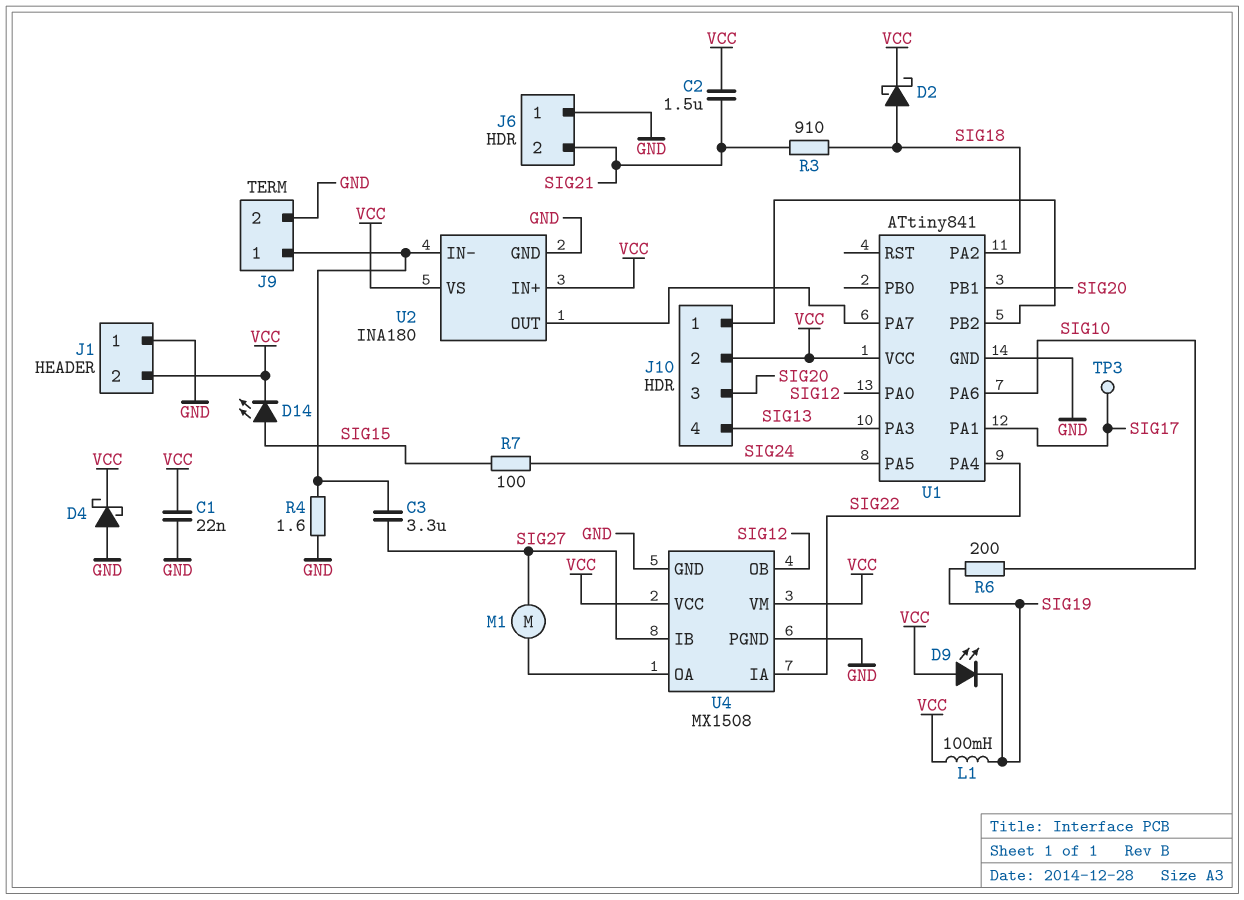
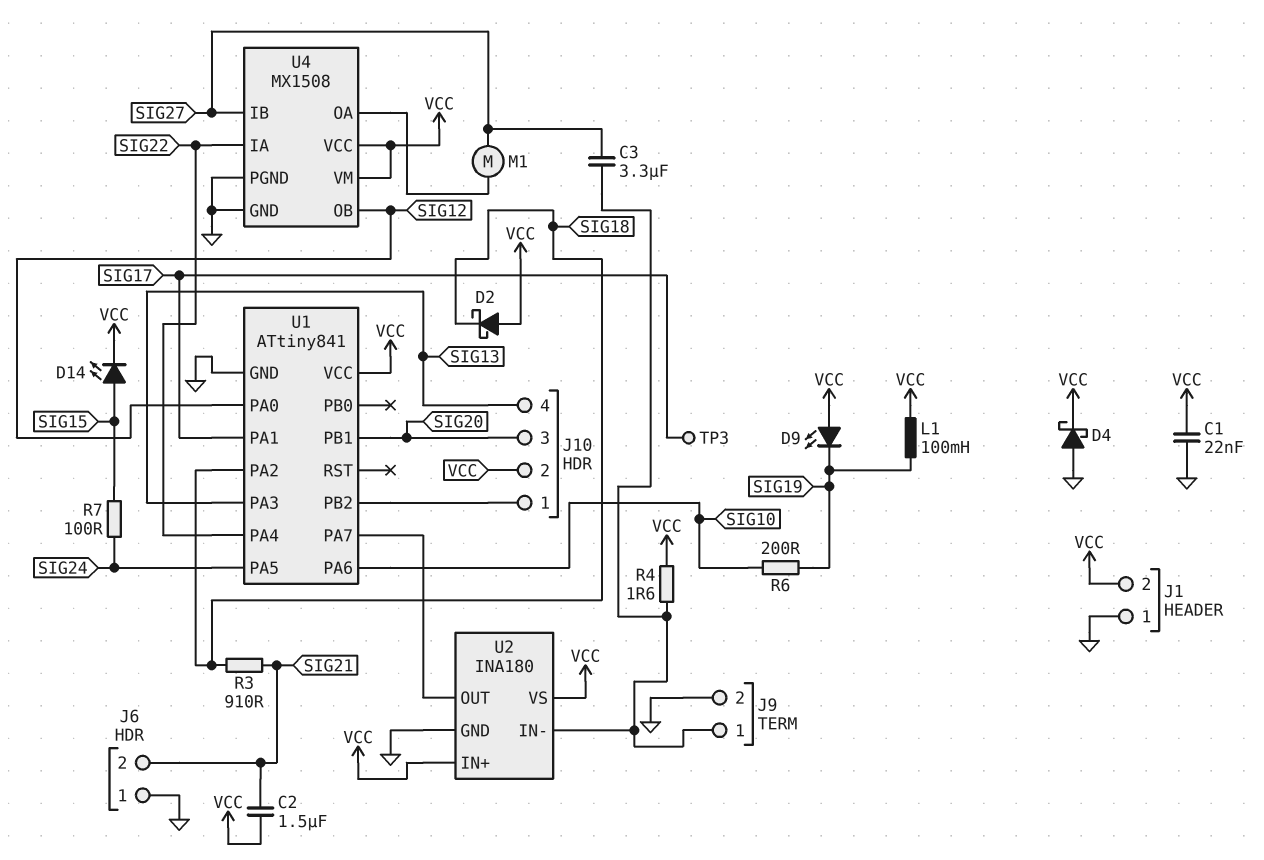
D2: schottky (A SIG18, K VCC) -> schottky (A VCC, K SIG18)
R4: 1.6 (GND, J9/1) -> 1.6 (J9/1, VCC)

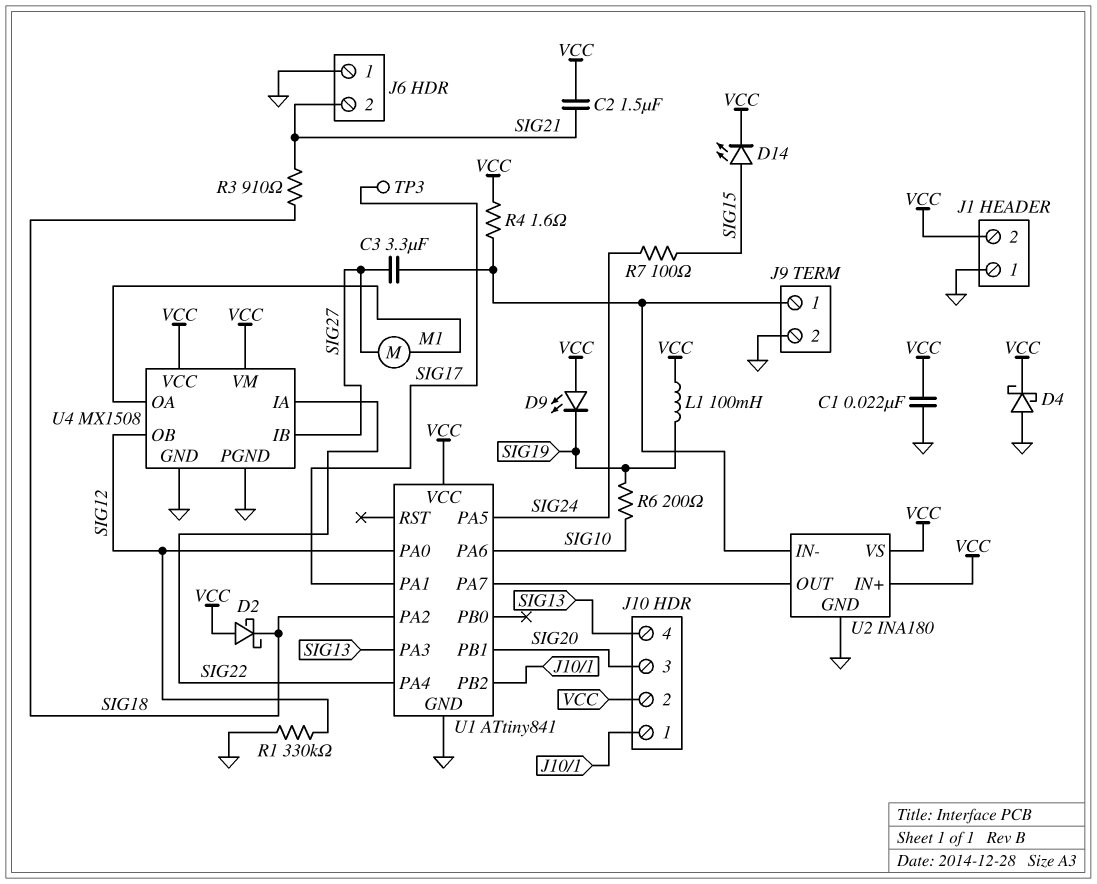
R1: none -> 330k (GND, SIG12)

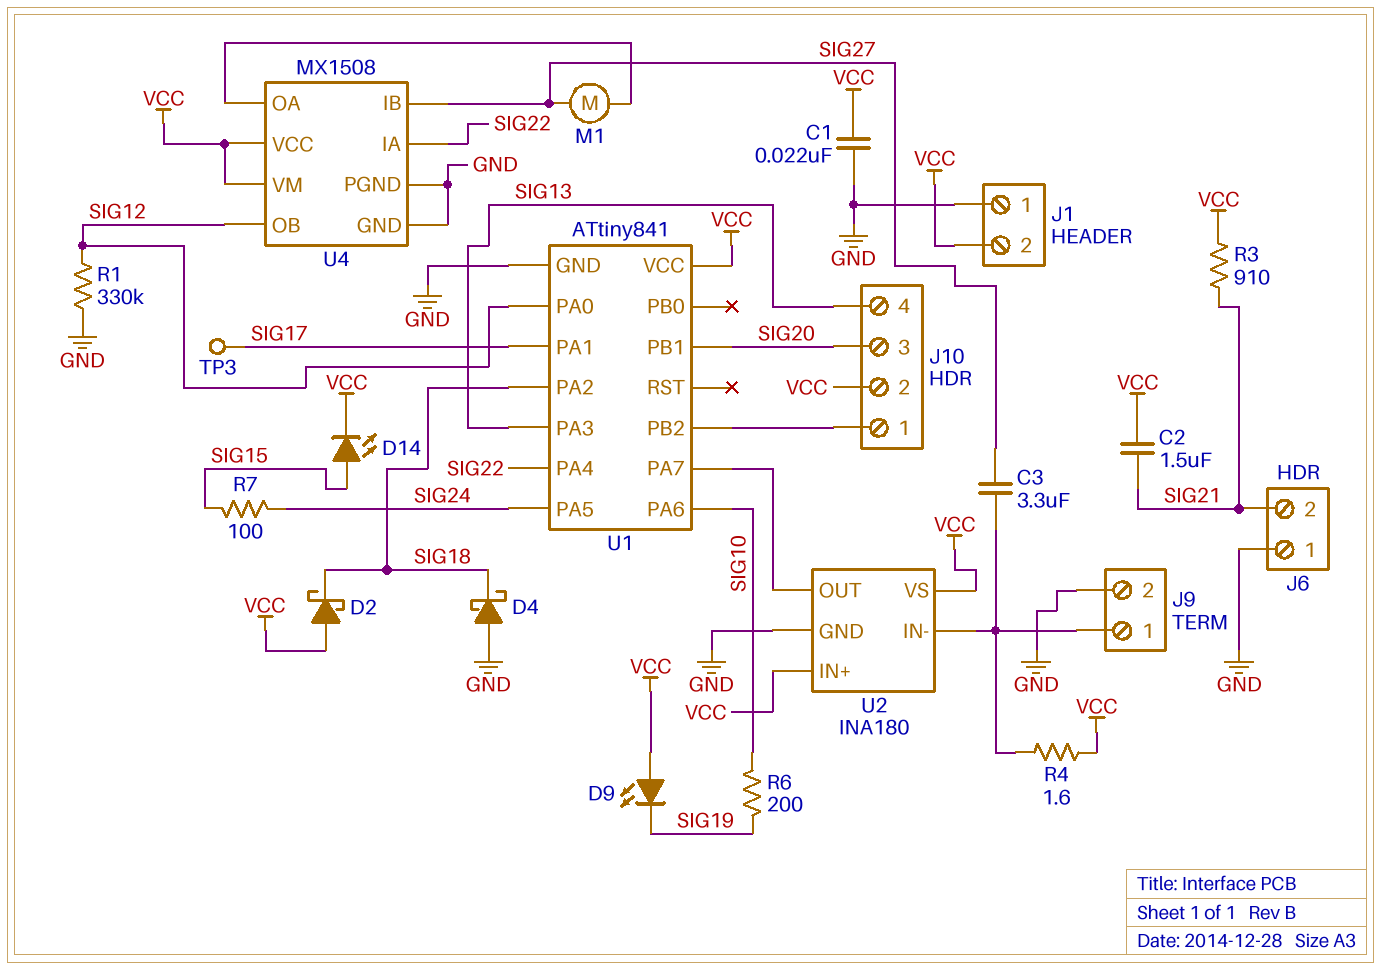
D4: schottky (A GND, K VCC) -> schottky (A GND, K SIG18)
L1: 100mH (SIG19, VCC) -> none
R3: 910 (SIG18, SIG21) -> 910 (SIG21, VCC)

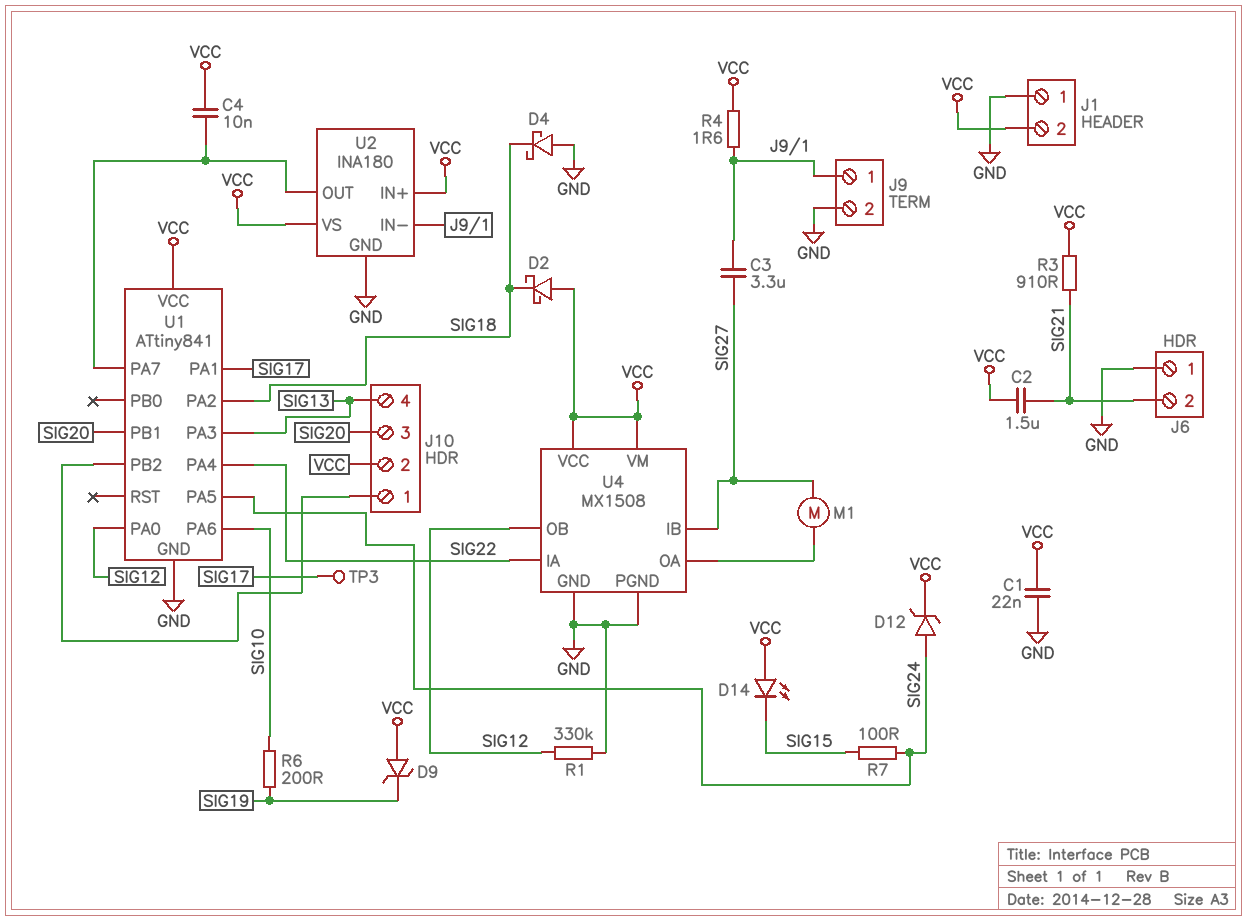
C4: none -> 10nF (U1/PA7, VCC)
D9: LED (A VCC, K SIG19) -> zener (A VCC, K SIG19)
D12: none -> zener (A SIG24, K VCC)
D14: LED (A SIG15, K VCC) -> LED (A VCC, K SIG15)

